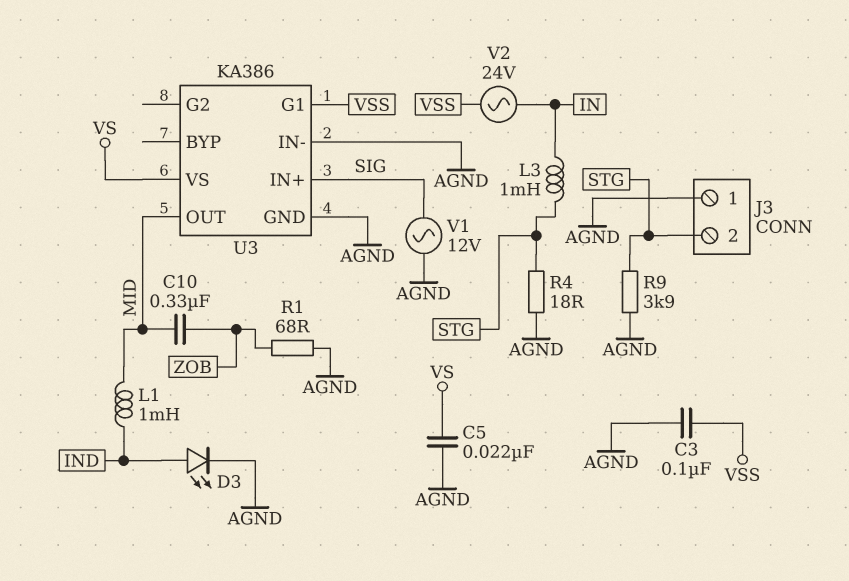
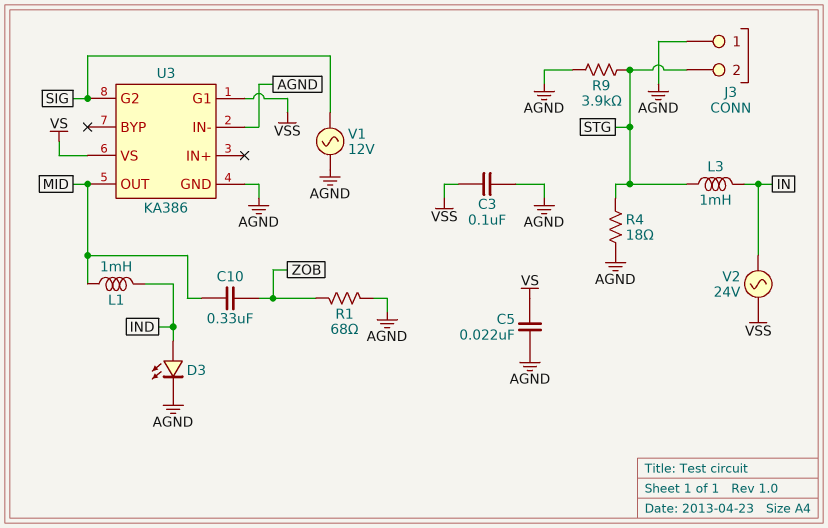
U3 pin G2: none -> SIG
U3 pin IN+: SIG -> none

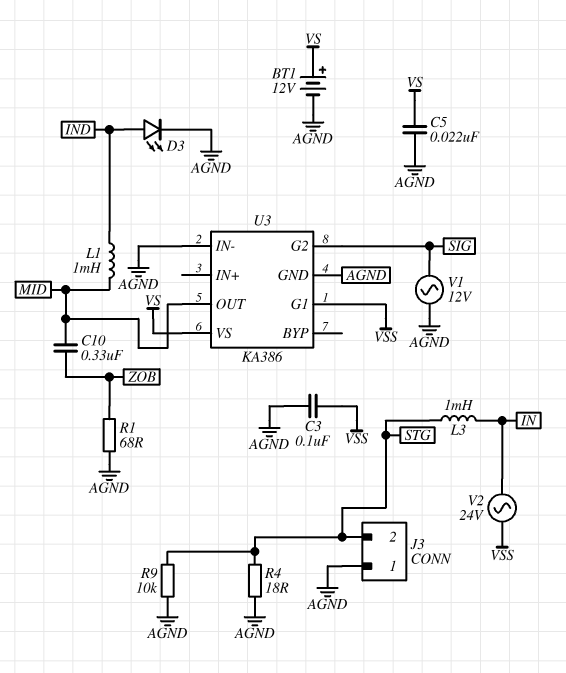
BT1: none -> 12V (plus VS, minus AGND)
R9: 3.9k (AGND, STG) -> 10k (AGND, STG)

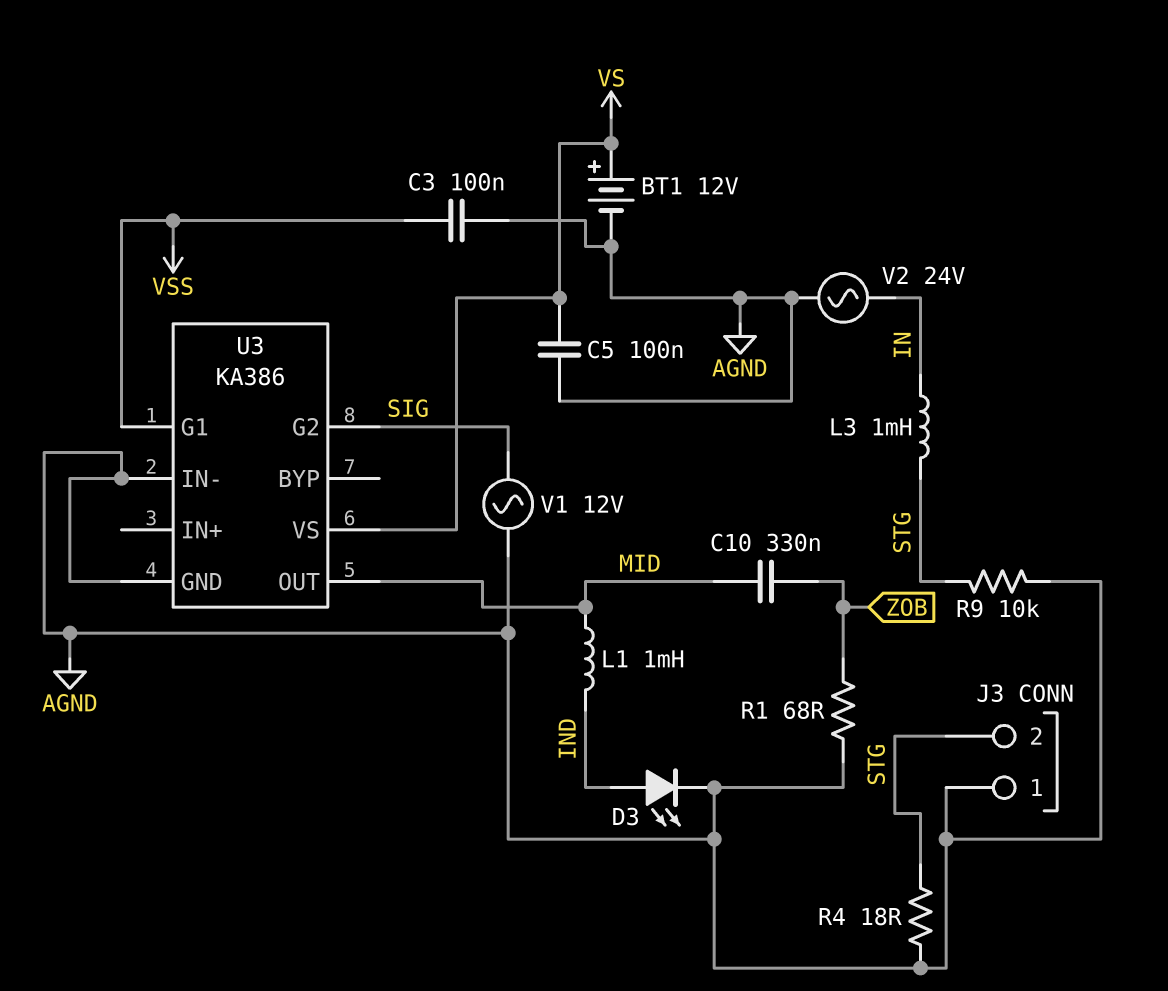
C5: 22nF (AGND, VS) -> 100nF (AGND, VS)
V2: AC 24V (IN, VSS) -> AC 24V (AGND, IN)

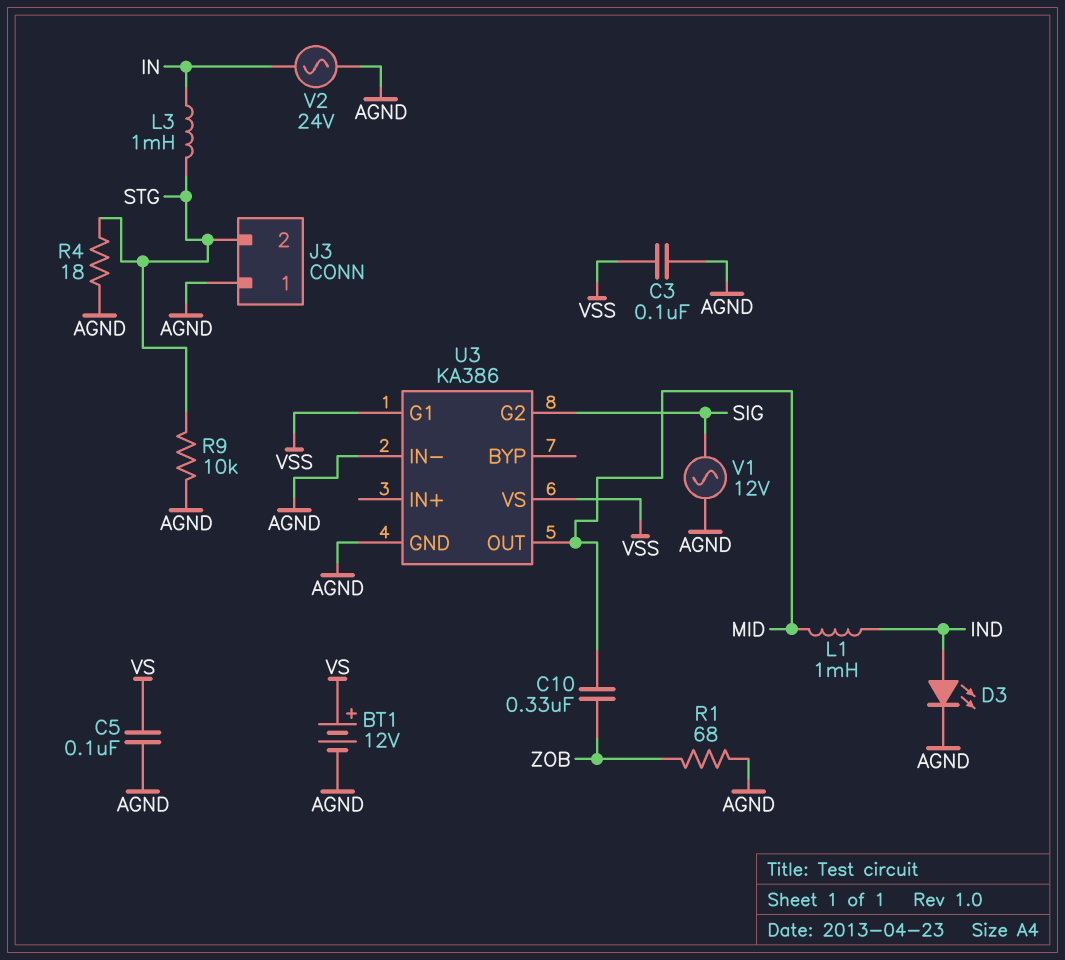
U3 pin VS: VS -> VSS

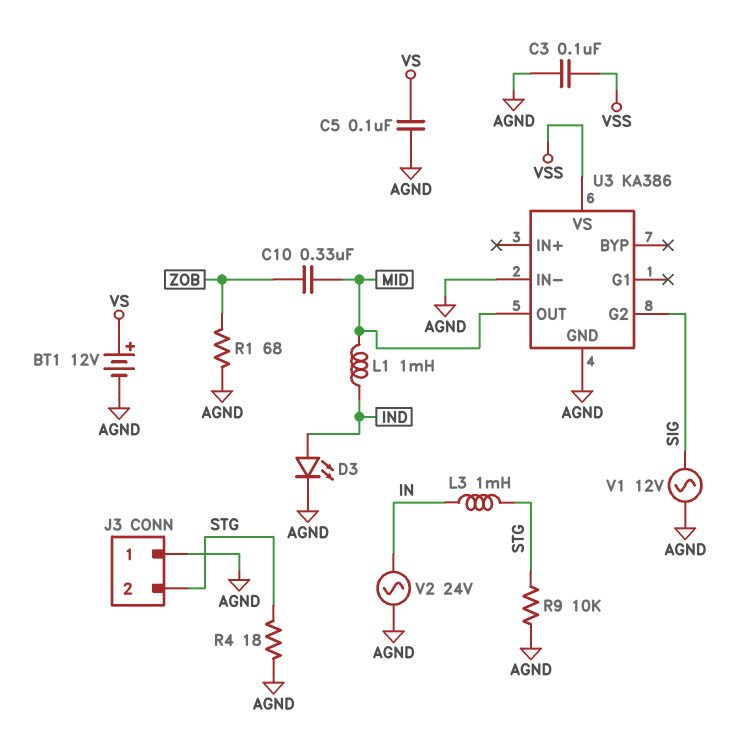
U3 pin G1: VSS -> none

